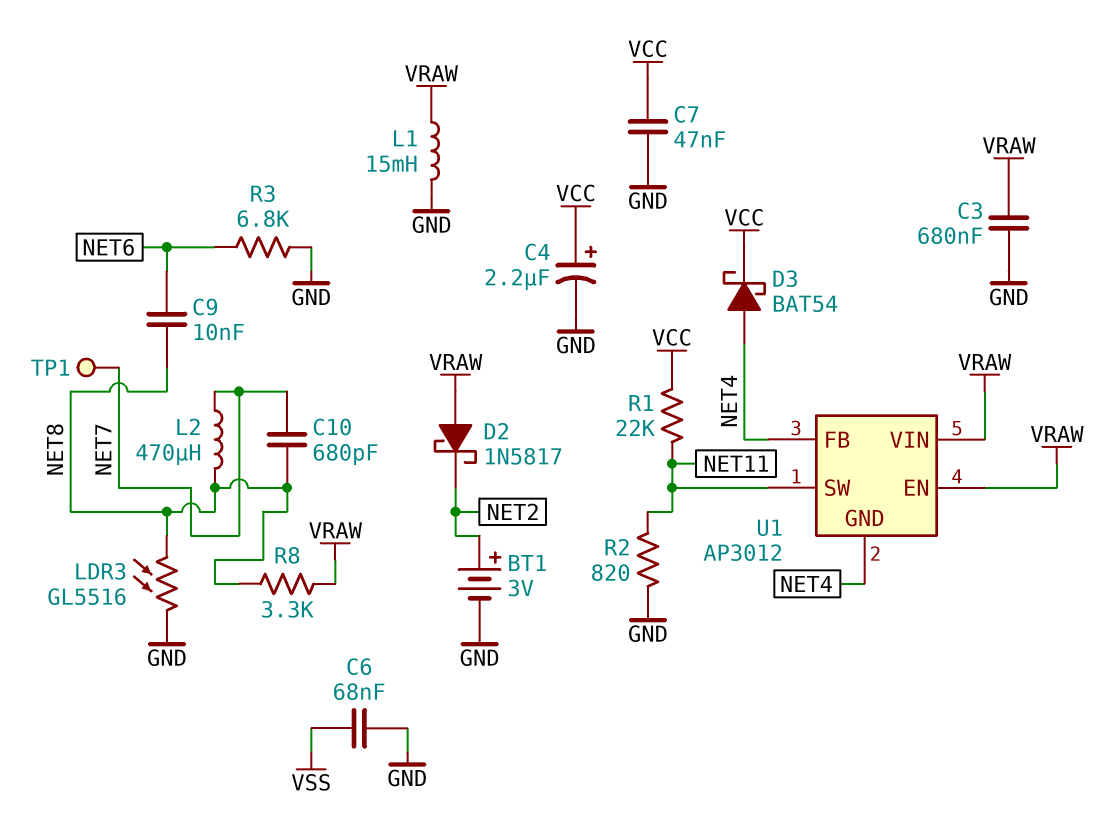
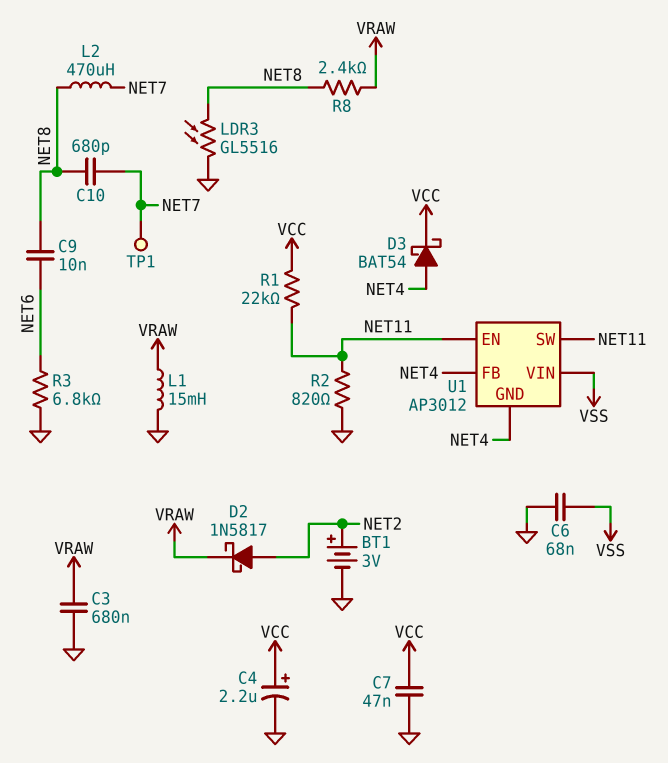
D2: schottky 1N5817 (A VRAW, K NET2) -> schottky 1N5817 (A NET2, K VRAW)
R8: 3.3k (NET8, VRAW) -> 2.4k (NET8, VRAW)
U1 pin EN: VRAW -> NET11
U1 pin VIN: VRAW -> VSS

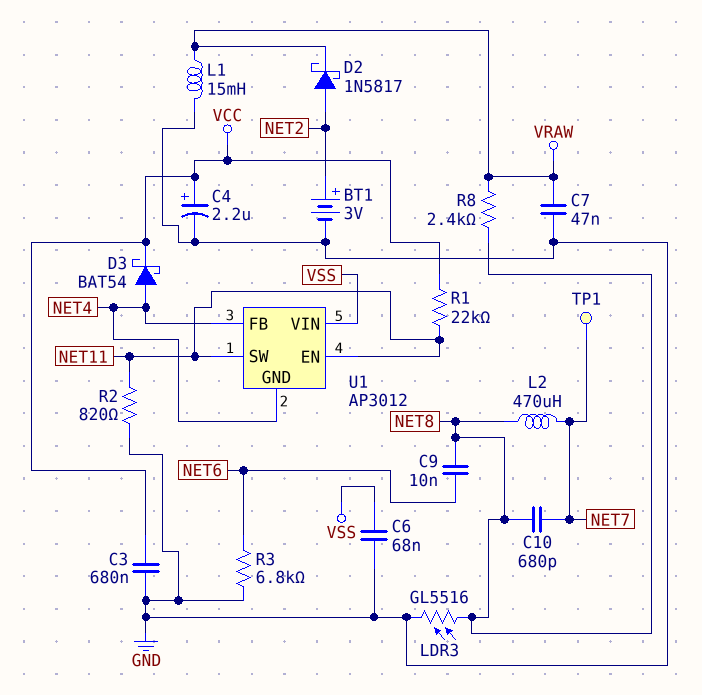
C3: 680nF (GND, VRAW) -> 680nF (GND, VCC)
C7: 47nF (GND, VCC) -> 47nF (GND, VRAW)

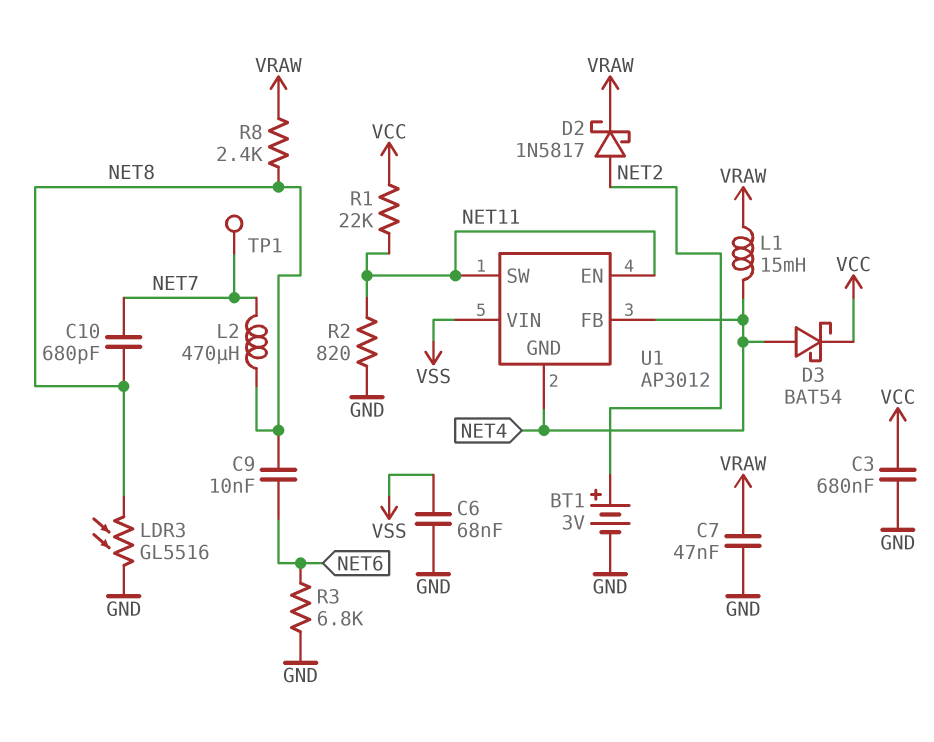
C4: 2.2uF (plus VCC, minus GND) -> none
L1: 15mH (GND, VRAW) -> 15mH (NET4, VRAW)

